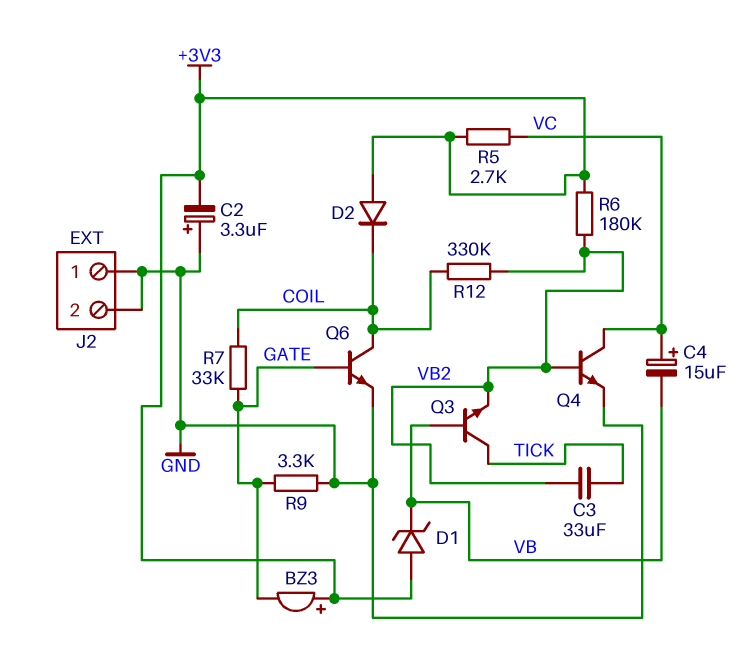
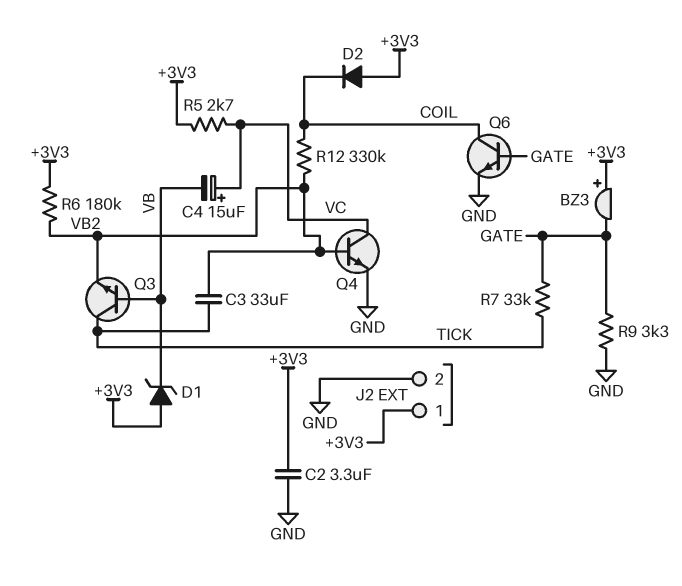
C2: 3.3uF (plus GND, minus +3V3) -> 3.3uF (+3V3, GND)
J2 pin 1: GND -> +3V3
R7: 33k (COIL, GATE) -> 33k (GATE, TICK)

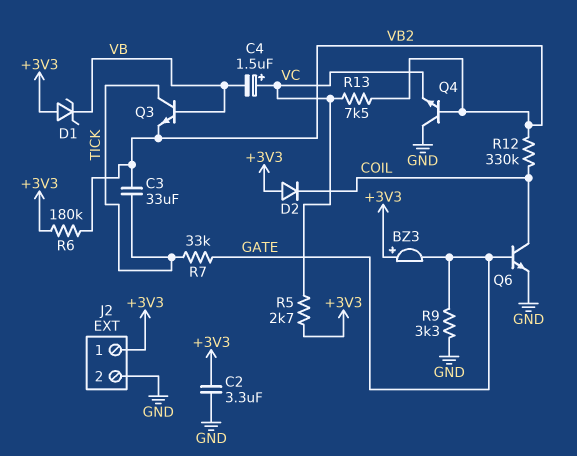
C4: 15uF (plus VC, minus VB) -> 1.5uF (plus VC, minus VB)
Q4: NPN (B VB2, C VC, E GND) -> NPN (B VB2, C GND, E VC)
R13: none -> 7.5k (VB2, VC)

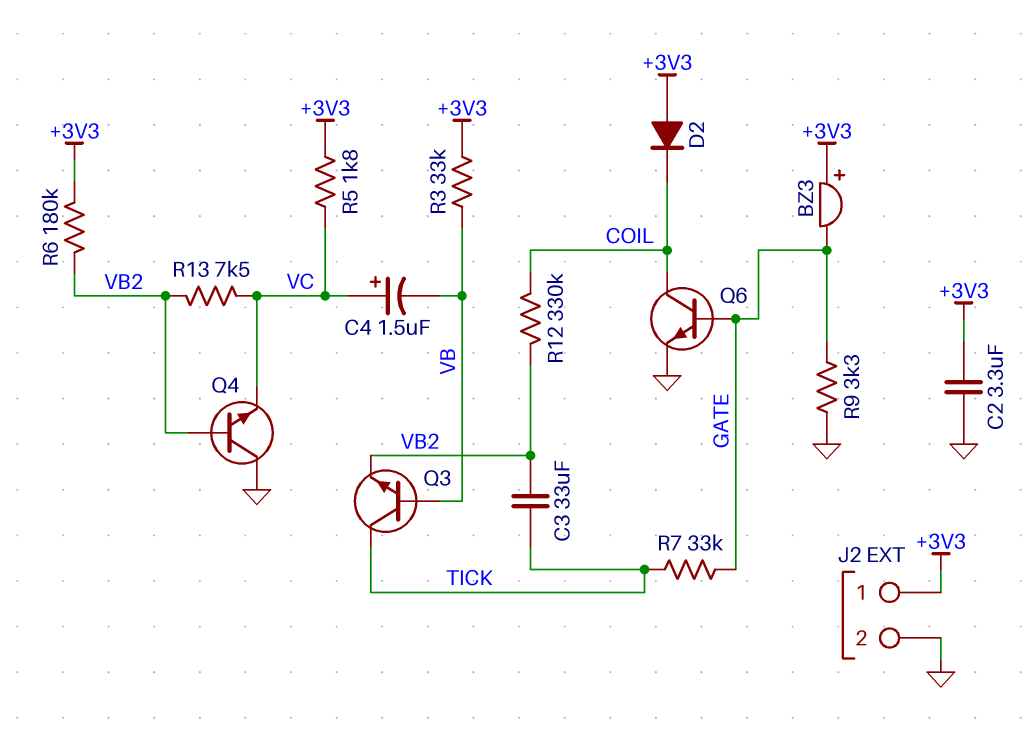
D1: zener (A +3V3, K VB) -> none
R3: none -> 33k (+3V3, VB)
R5: 2.7k (+3V3, VC) -> 1.8k (+3V3, VC)

